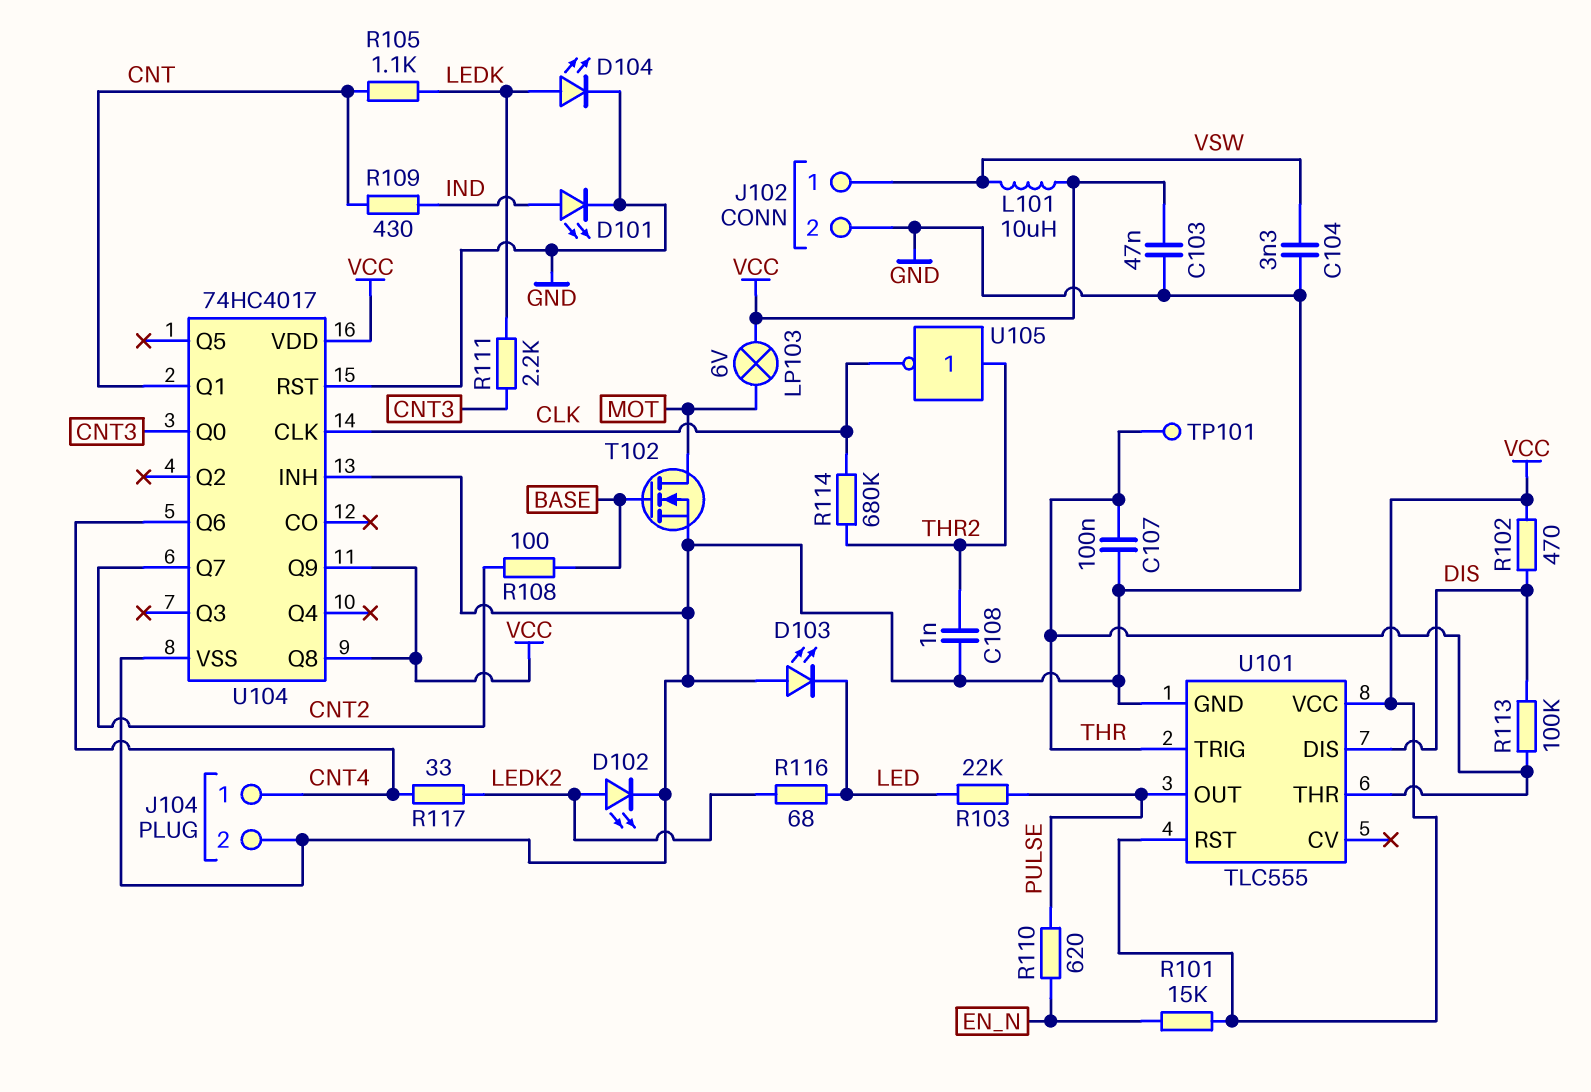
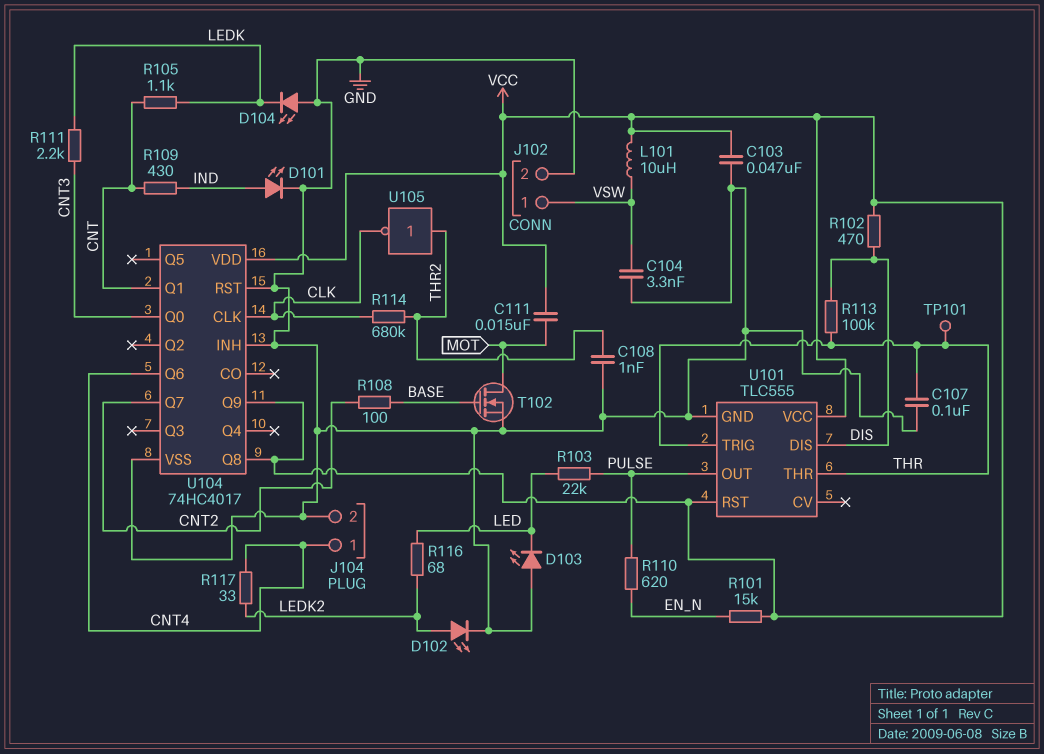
C111: none -> 15nF (MOT, VCC)
D104: LED (A LEDK, K GND) -> LED (A GND, K LEDK)
LP103: lamp 6V (MOT, VCC) -> none

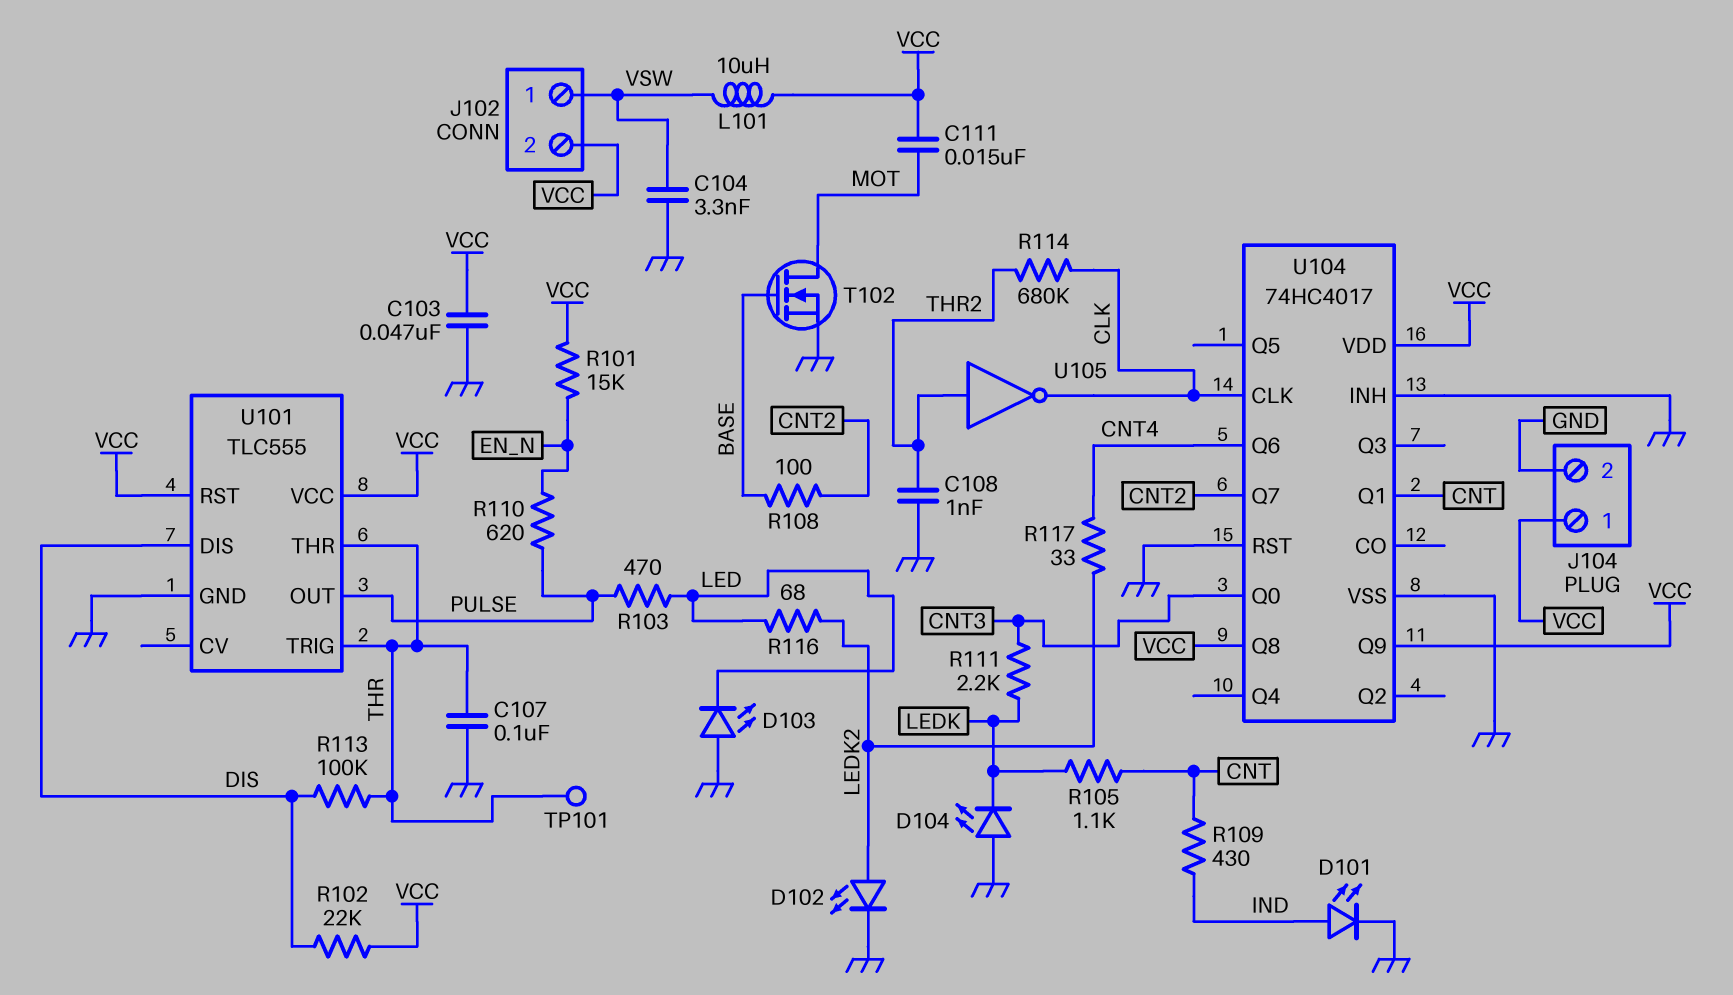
J102 pin 2: GND -> VCC
J104 pin 1: CNT4 -> VCC
R102: 470 (DIS, VCC) -> 22k (DIS, VCC)
R103: 22k (LED, PULSE) -> 470 (LED, PULSE)

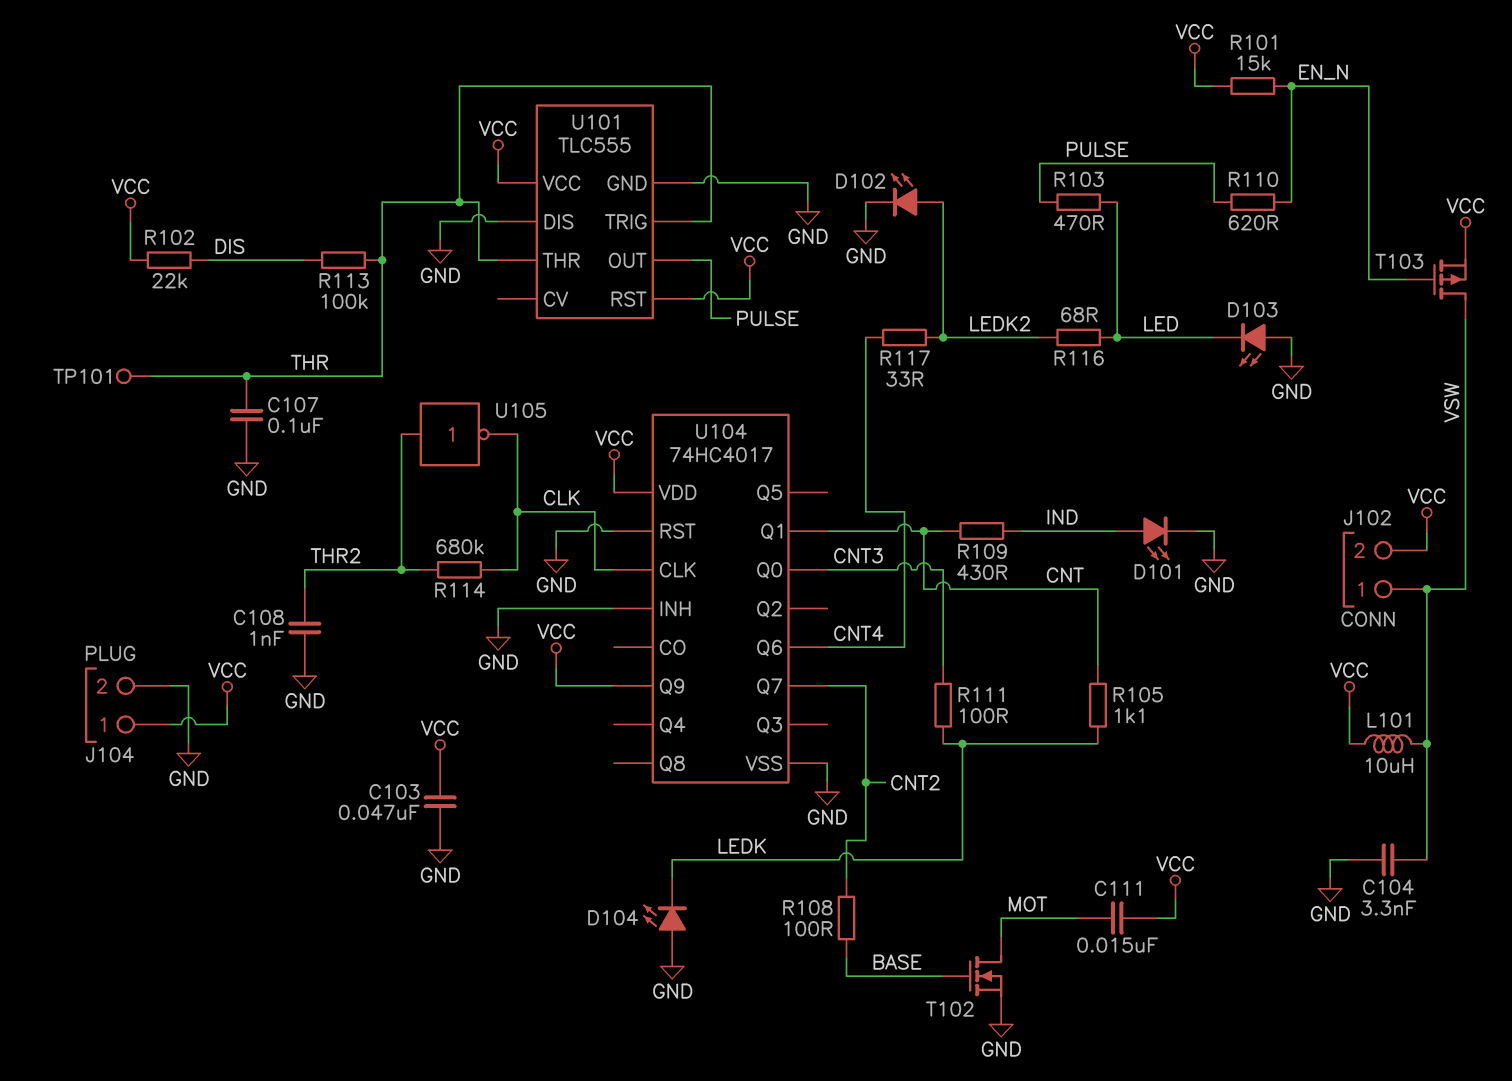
R111: 2.2k (CNT3, LEDK) -> 100 (CNT3, LEDK)
T103: none -> PMOS (G EN_N, D VSW, S VCC)
U101 pin DIS: DIS -> GND
U104 pin Q8: VCC -> none

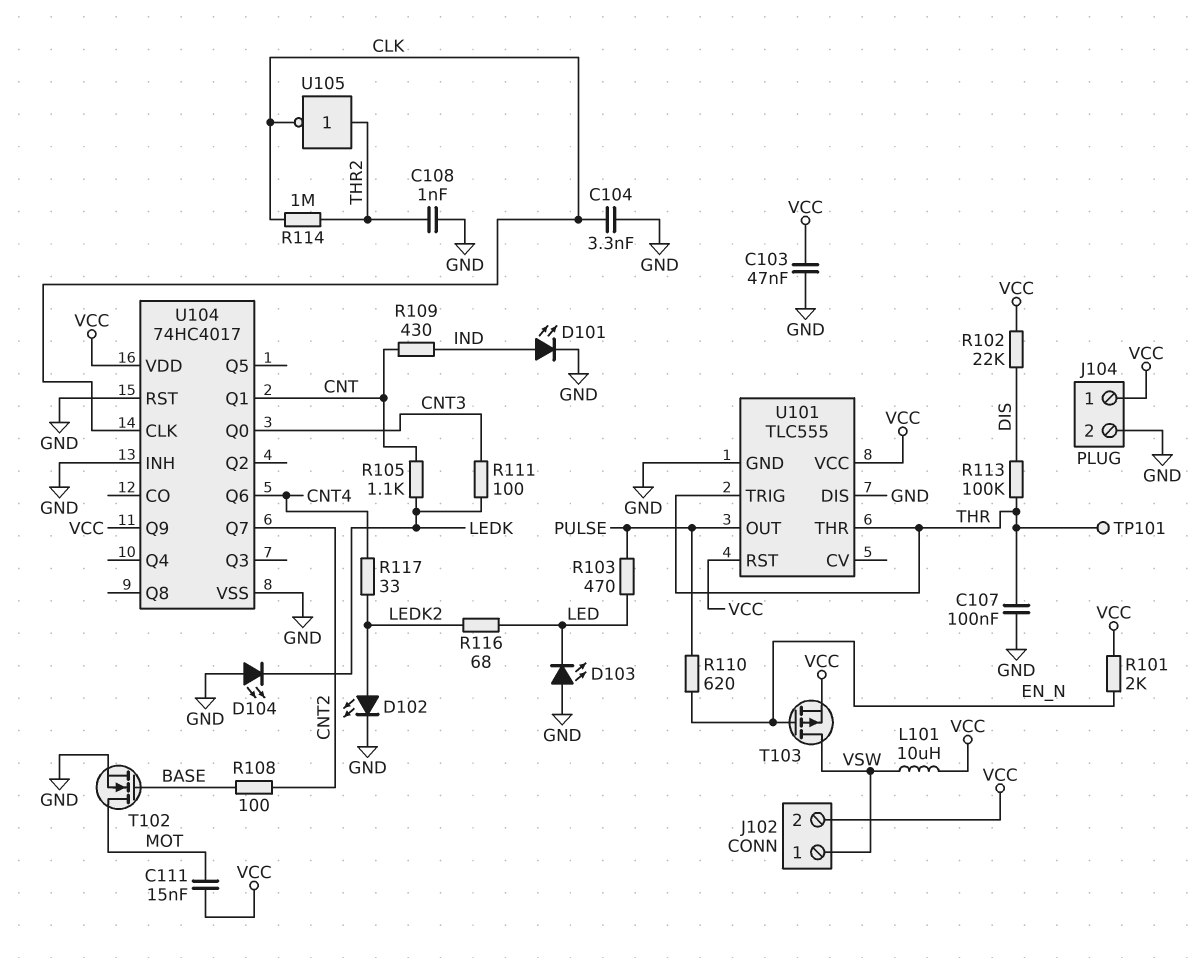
C104: 3.3nF (GND, VSW) -> 3.3nF (CLK, GND)
R101: 15k (EN_N, VCC) -> 2k (EN_N, VCC)
R114: 680k (CLK, THR2) -> 1M (CLK, THR2)

